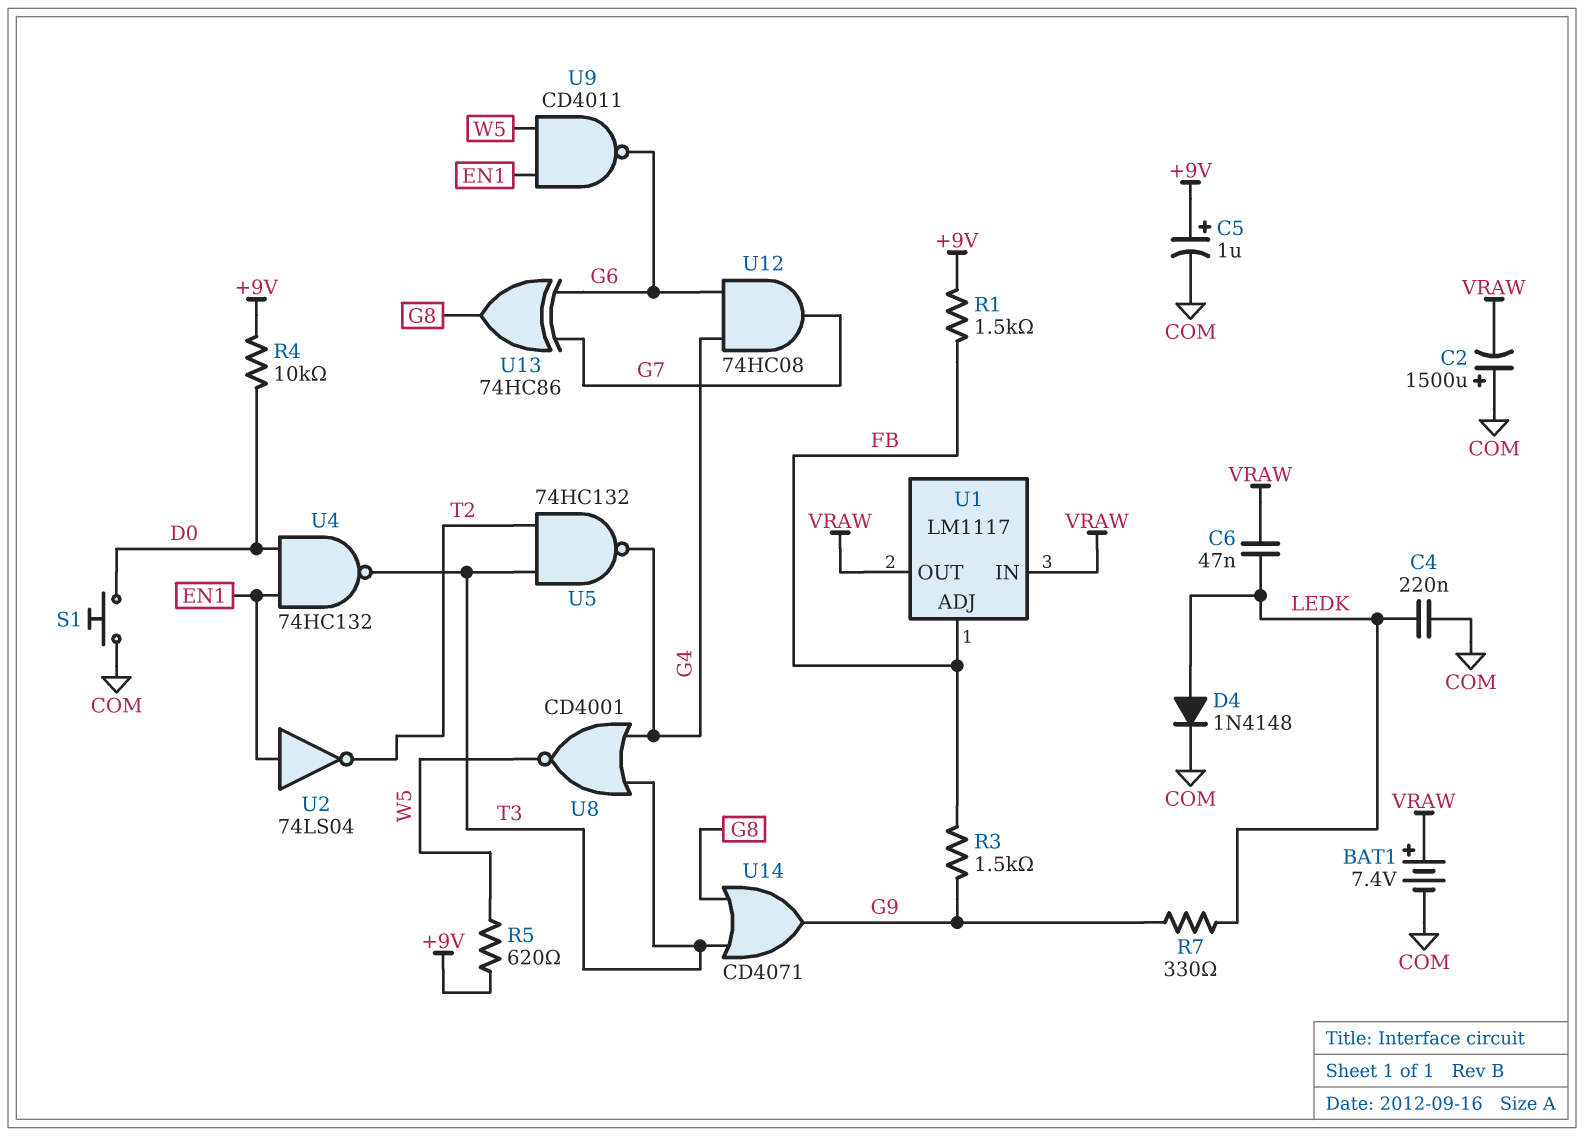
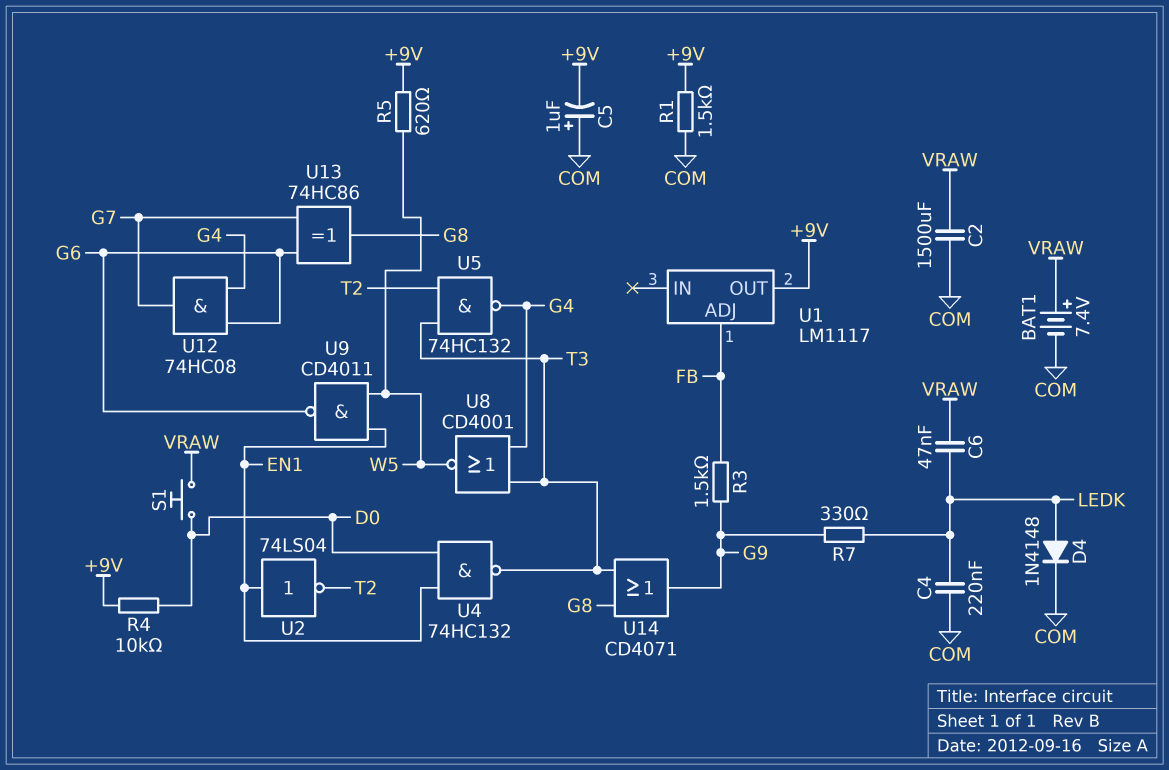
C2: 1500uF (plus COM, minus VRAW) -> 1500uF (COM, VRAW)
C5: 1uF (plus +9V, minus COM) -> 1uF (plus COM, minus +9V)
R1: 1.5k (+9V, FB) -> 1.5k (+9V, COM)
S1: button (COM, D0) -> button (D0, VRAW)
U1 pin IN: VRAW -> none
U1 pin OUT: VRAW -> +9V

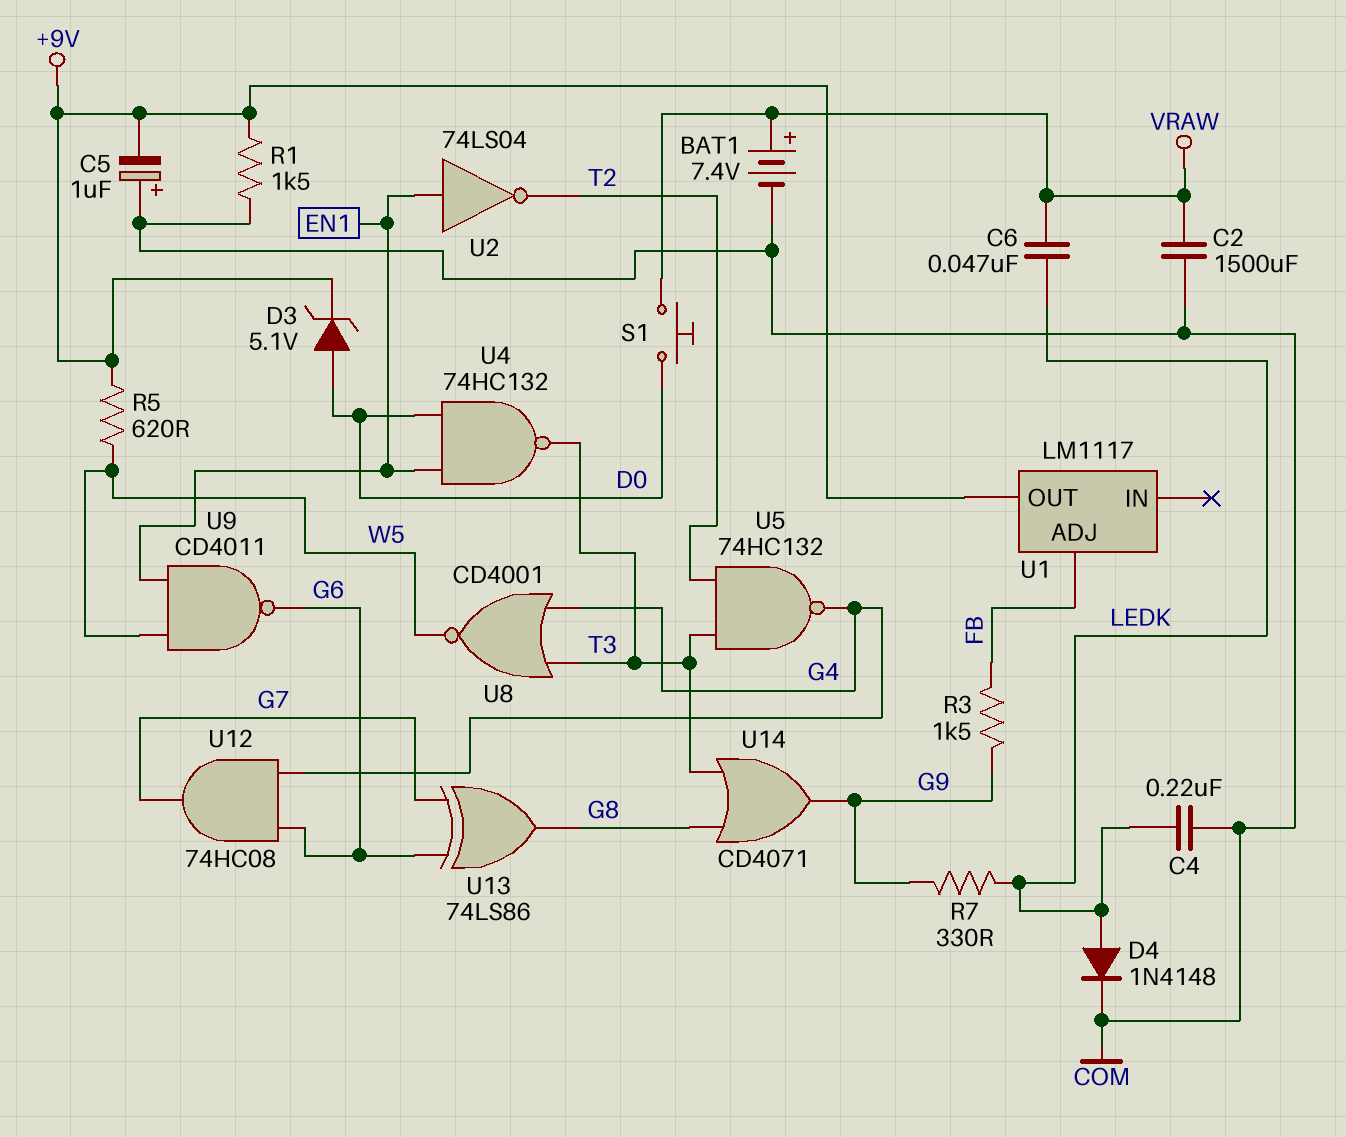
D3: none -> zener 5.1V (A D0, K +9V)
R4: 10k (+9V, D0) -> none
U13: XOR 74HC86 (in G6, in G7, out G8) -> XOR 74LS86 (in G6, in G7, out G8)

